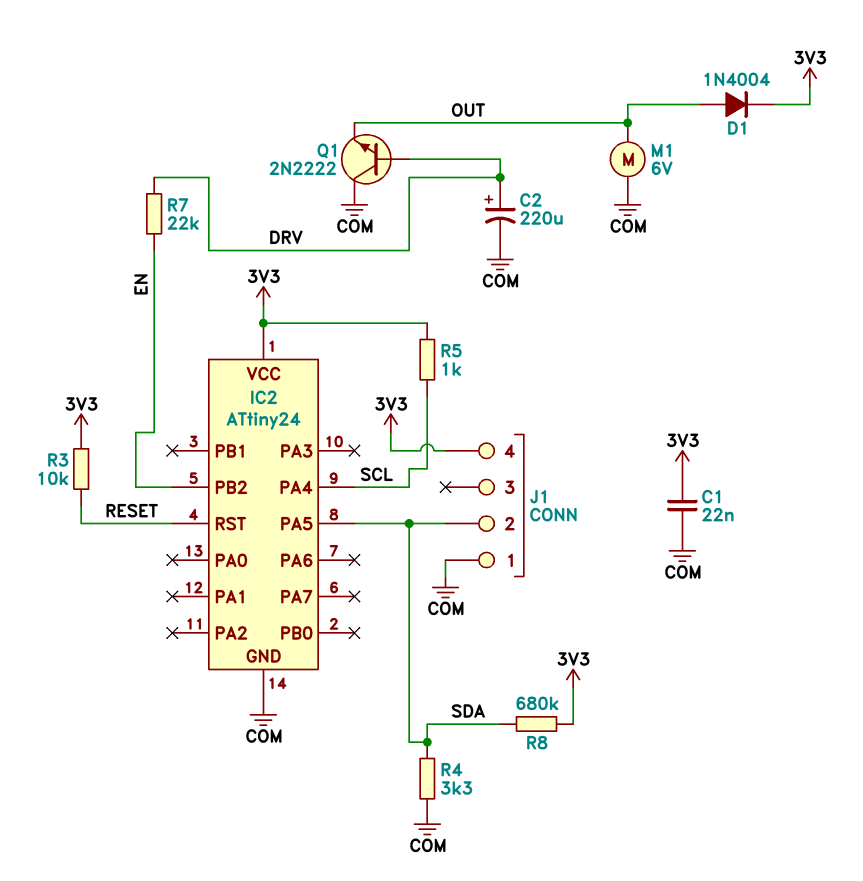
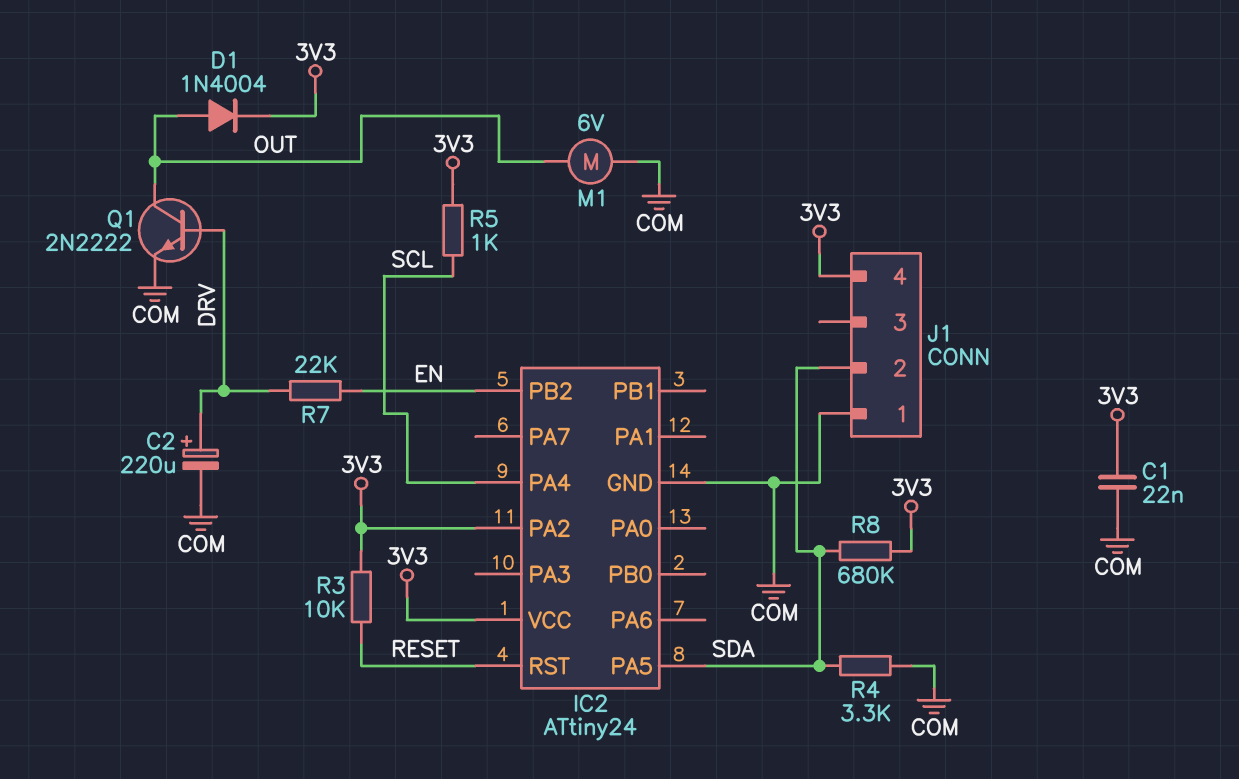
IC2 pin PA2: none -> 3V3
Q1: NPN 2N2222 (B DRV, C COM, E OUT) -> NPN 2N2222 (B DRV, C OUT, E COM)

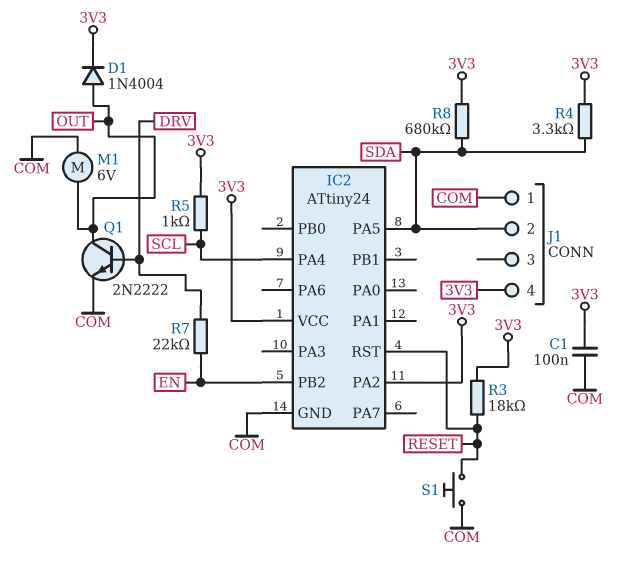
C1: 22nF (3V3, COM) -> 100nF (3V3, COM)
C2: 220uF (plus DRV, minus COM) -> none
R3: 10k (3V3, RESET) -> 18k (3V3, RESET)
R4: 3.3k (COM, SDA) -> 3.3k (3V3, SDA)
S1: none -> button (COM, RESET)

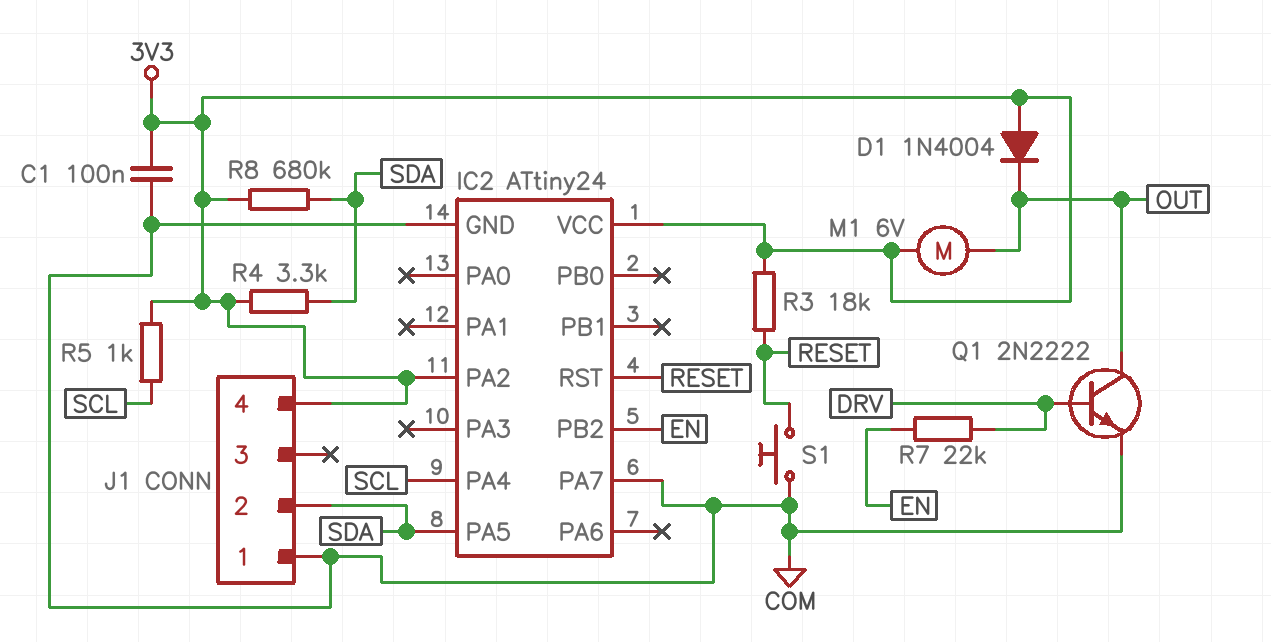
D1: diode 1N4004 (A OUT, K 3V3) -> diode 1N4004 (A 3V3, K OUT)
IC2 pin PA7: none -> COM
M1: motor 6V (COM, OUT) -> motor 6V (3V3, OUT)

